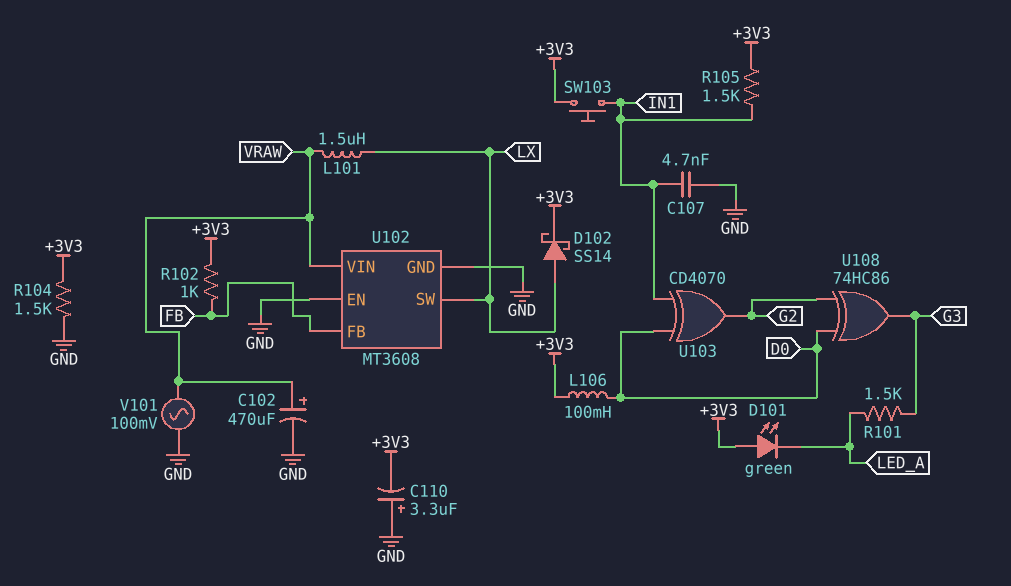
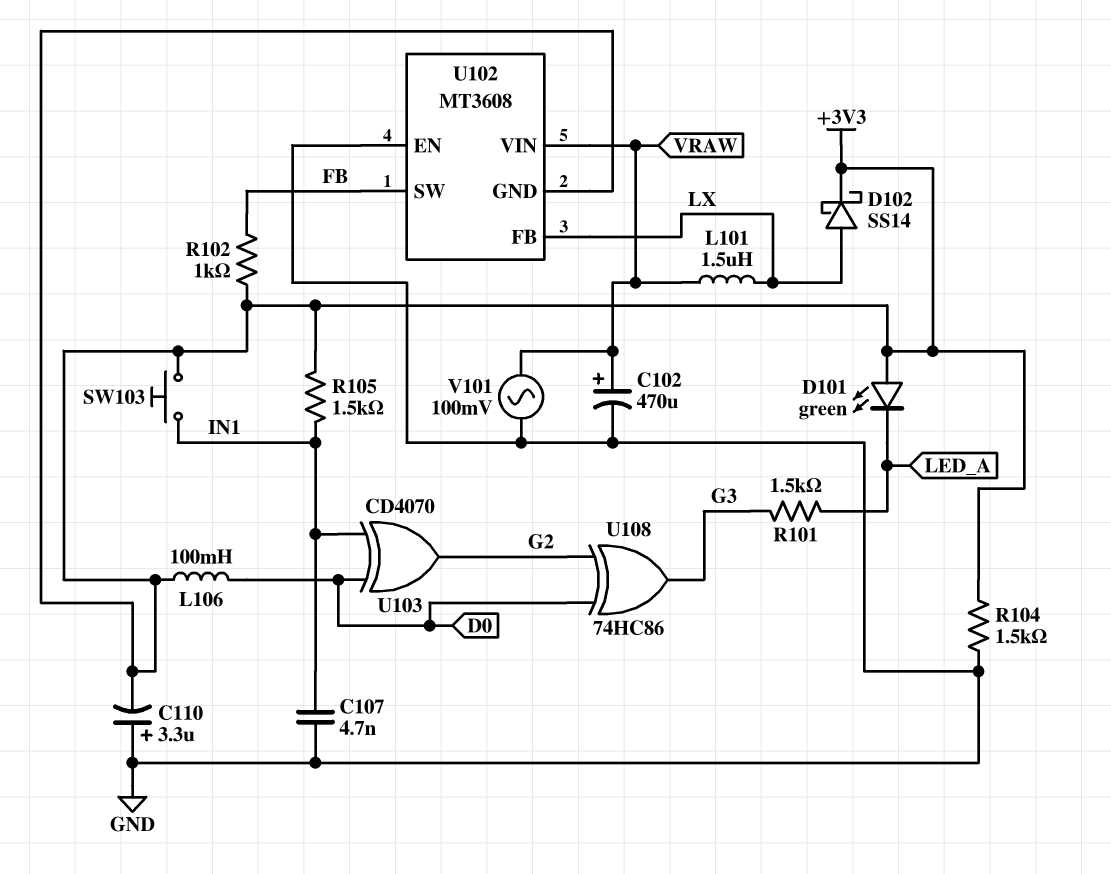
U102 pin FB: FB -> LX
U102 pin GND: GND -> +3V3
U102 pin SW: LX -> FB

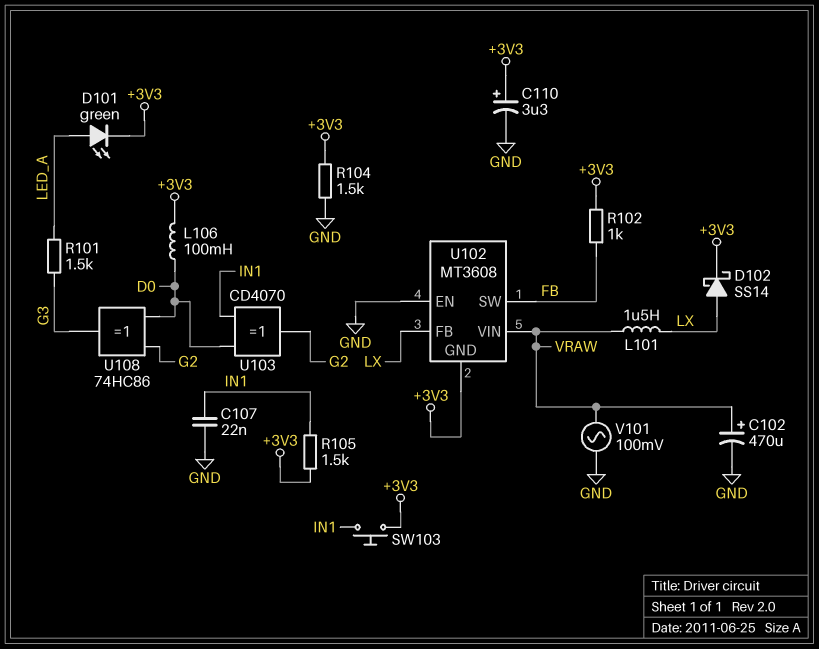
C107: 4.7nF (GND, IN1) -> 22nF (GND, IN1)
C110: 3.3uF (plus GND, minus +3V3) -> 3.3uF (plus +3V3, minus GND)
D101: LED green (A +3V3, K LED_A) -> LED green (A LED_A, K +3V3)

